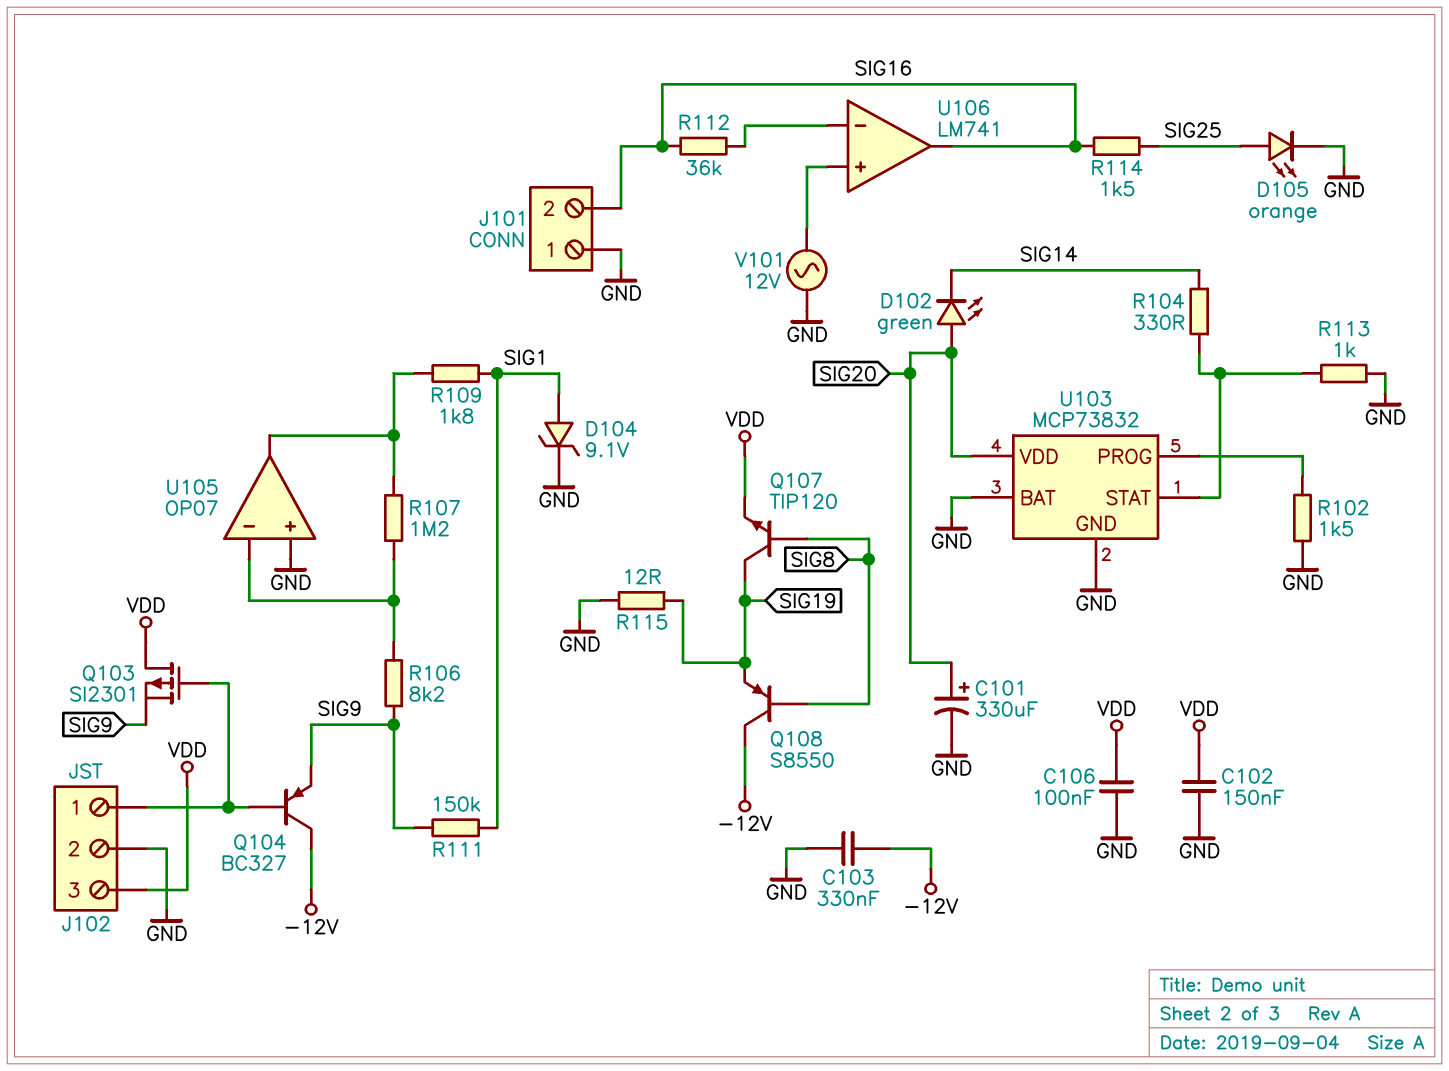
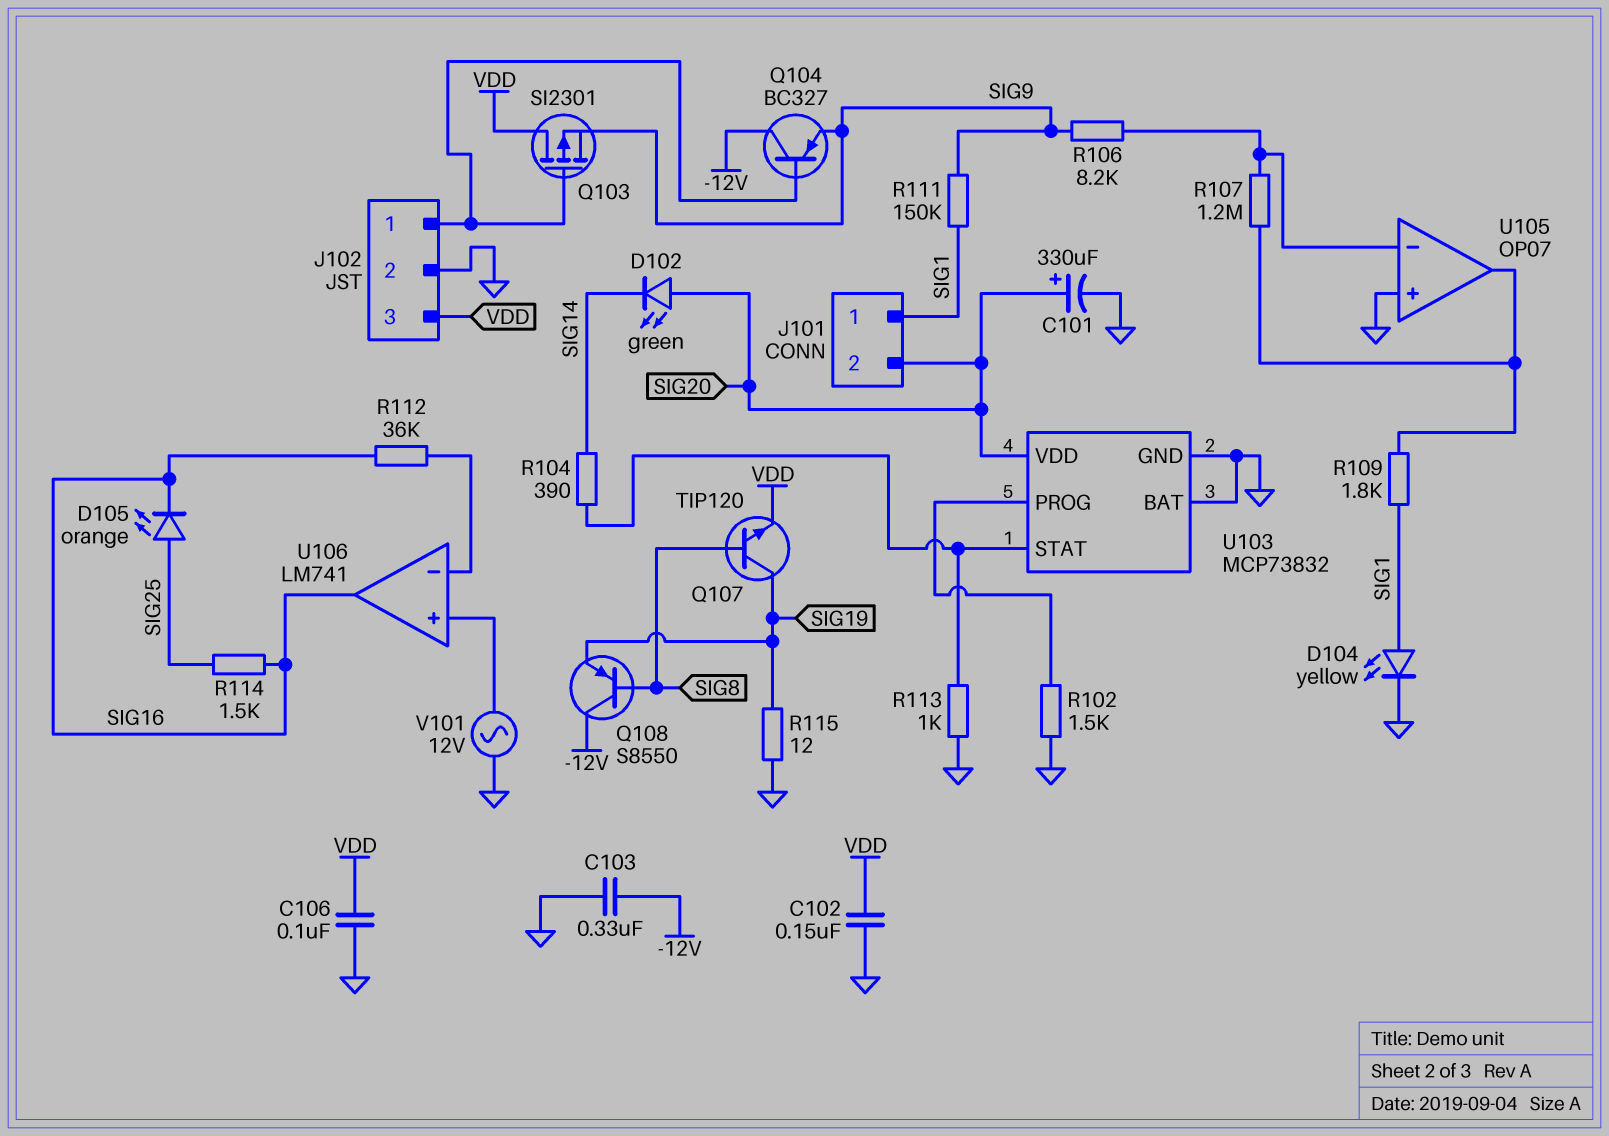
D104: zener 9.1V (A SIG1, K GND) -> LED yellow (A SIG1, K GND)
D105: LED orange (A SIG25, K GND) -> LED orange (A SIG25, K SIG16)
J101 pin 1: GND -> SIG1
J101 pin 2: SIG16 -> SIG20
R104: 330 (SIG14, U103/STAT) -> 390 (SIG14, U103/STAT)

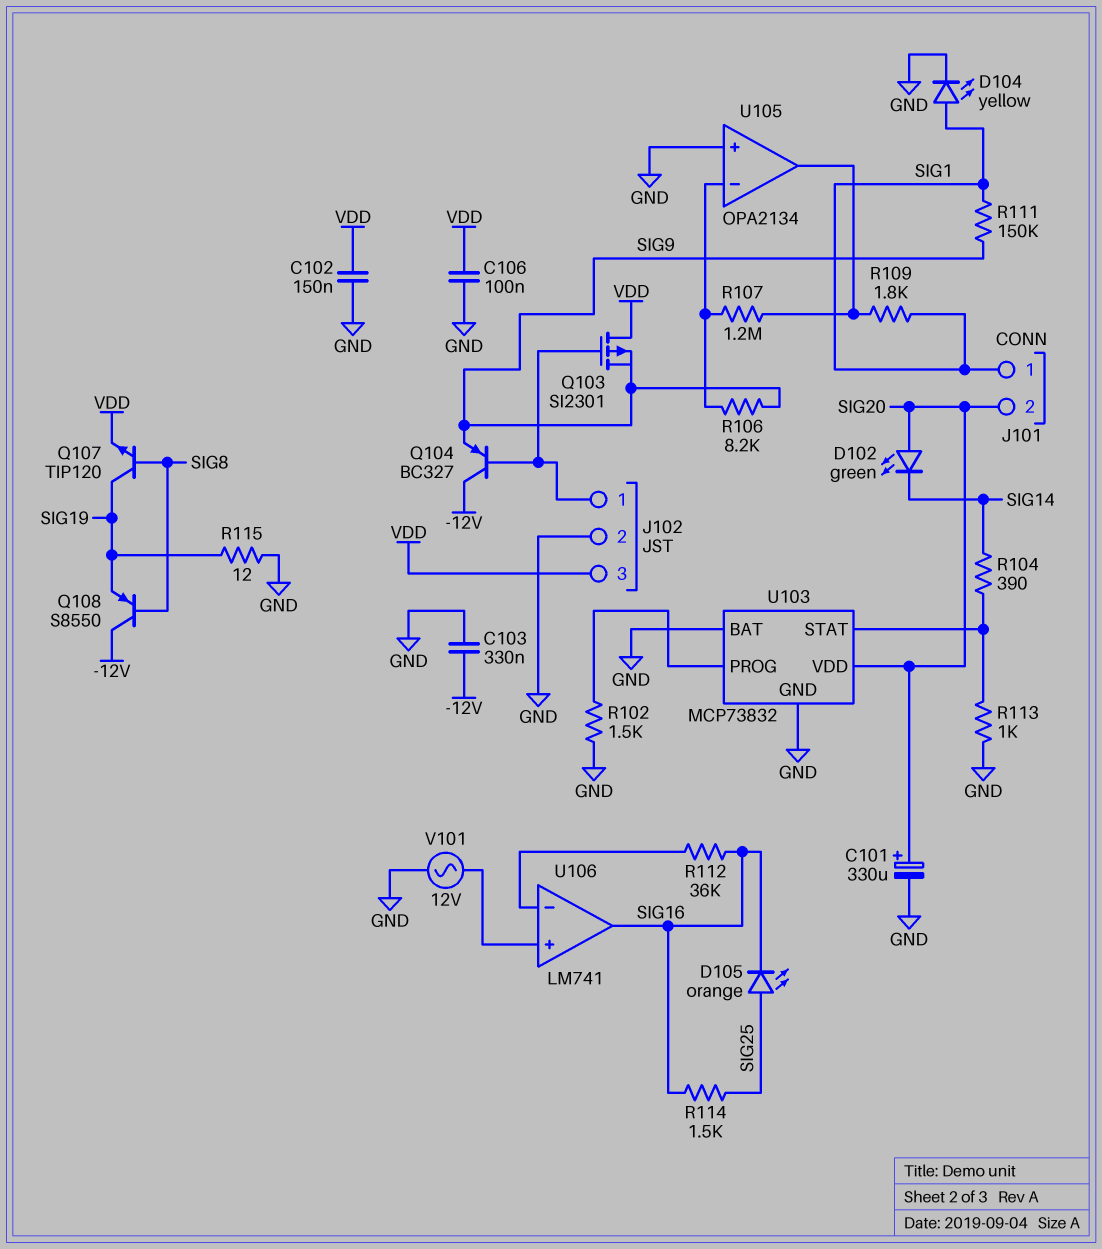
U105: OP07 -> OPA2134

